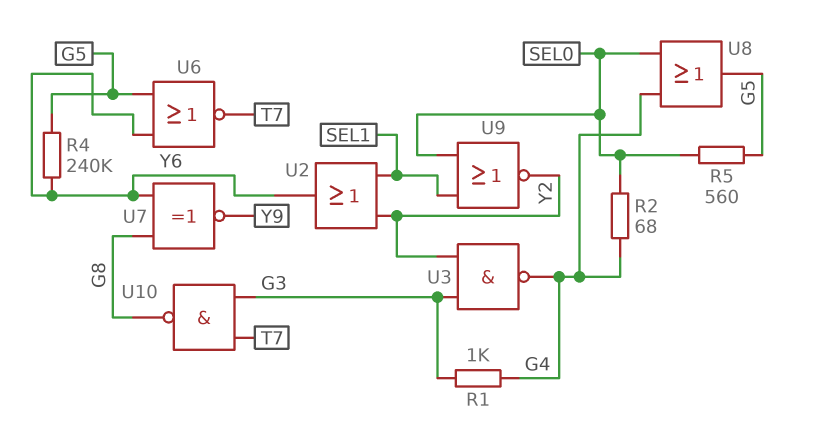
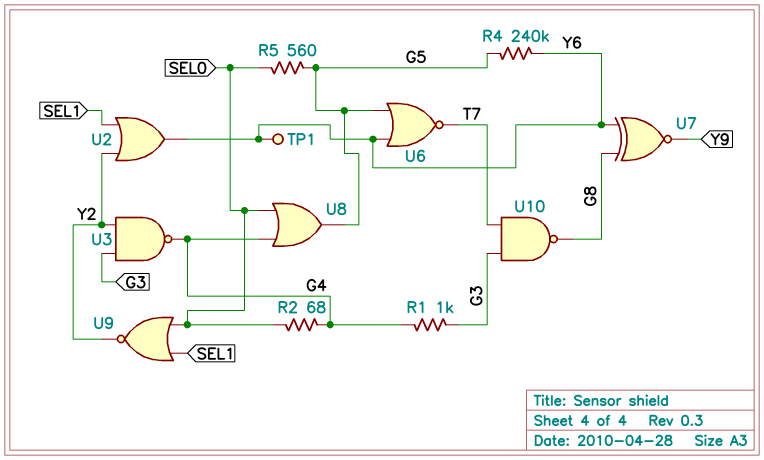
TP1: none -> test point (Y6)

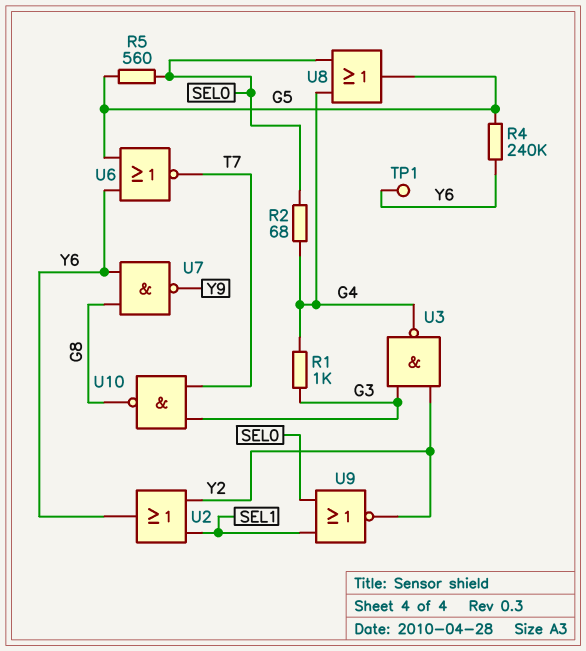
U7: XNOR (in G8, in Y6, out Y9) -> NAND (in G8, in Y6, out Y9)

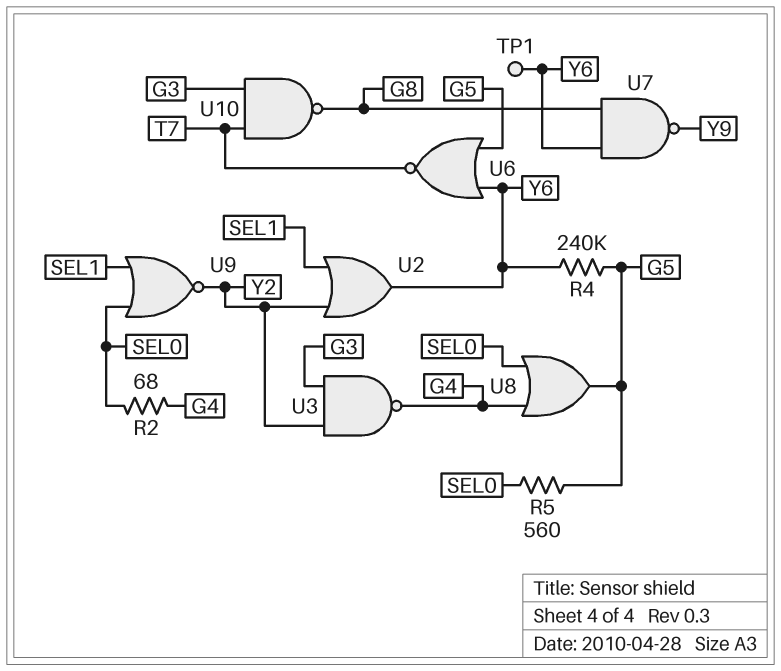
R1: 1k (G3, G4) -> none

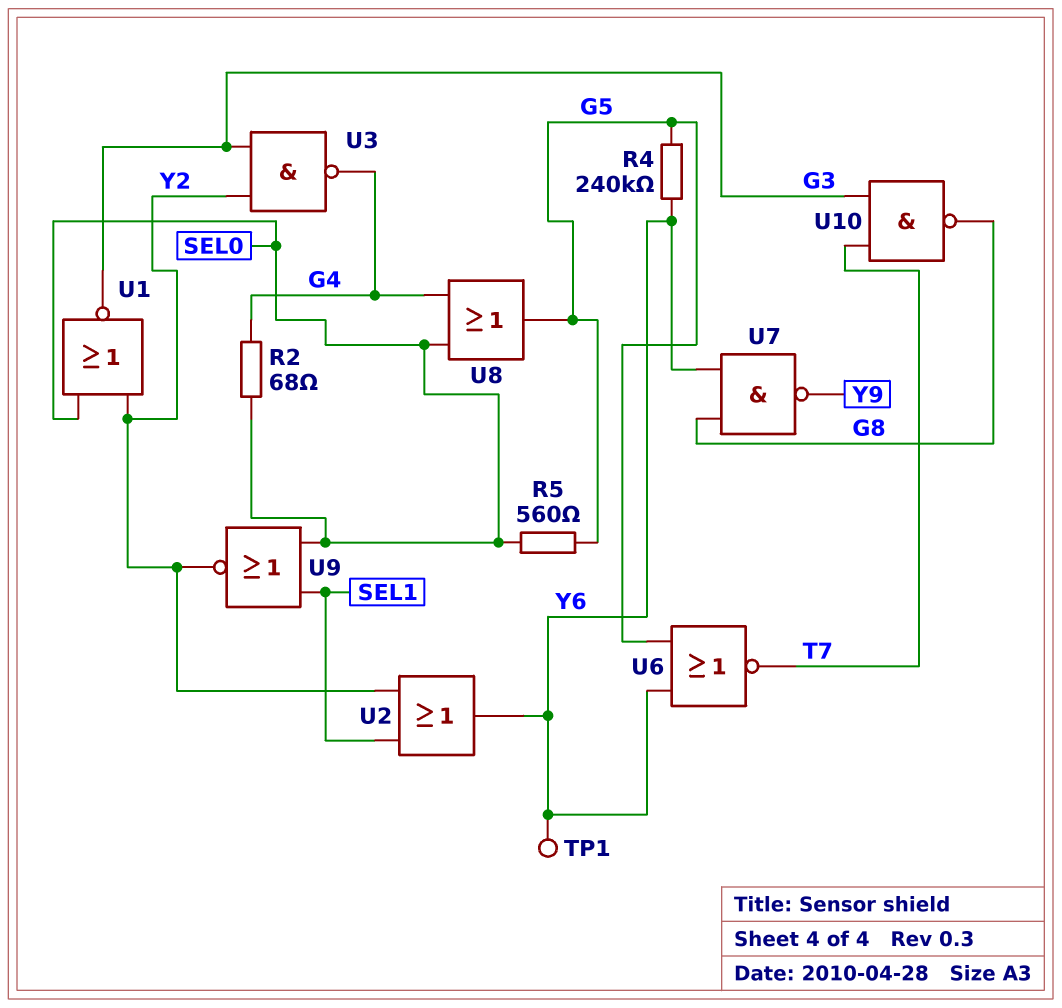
U1: none -> NOR (in SEL0, in Y2, out G3)

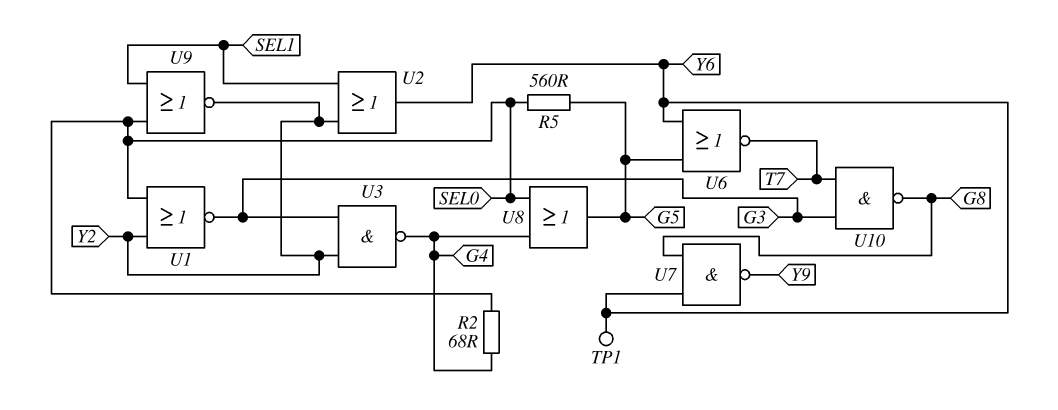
R4: 240k (G5, Y6) -> none

